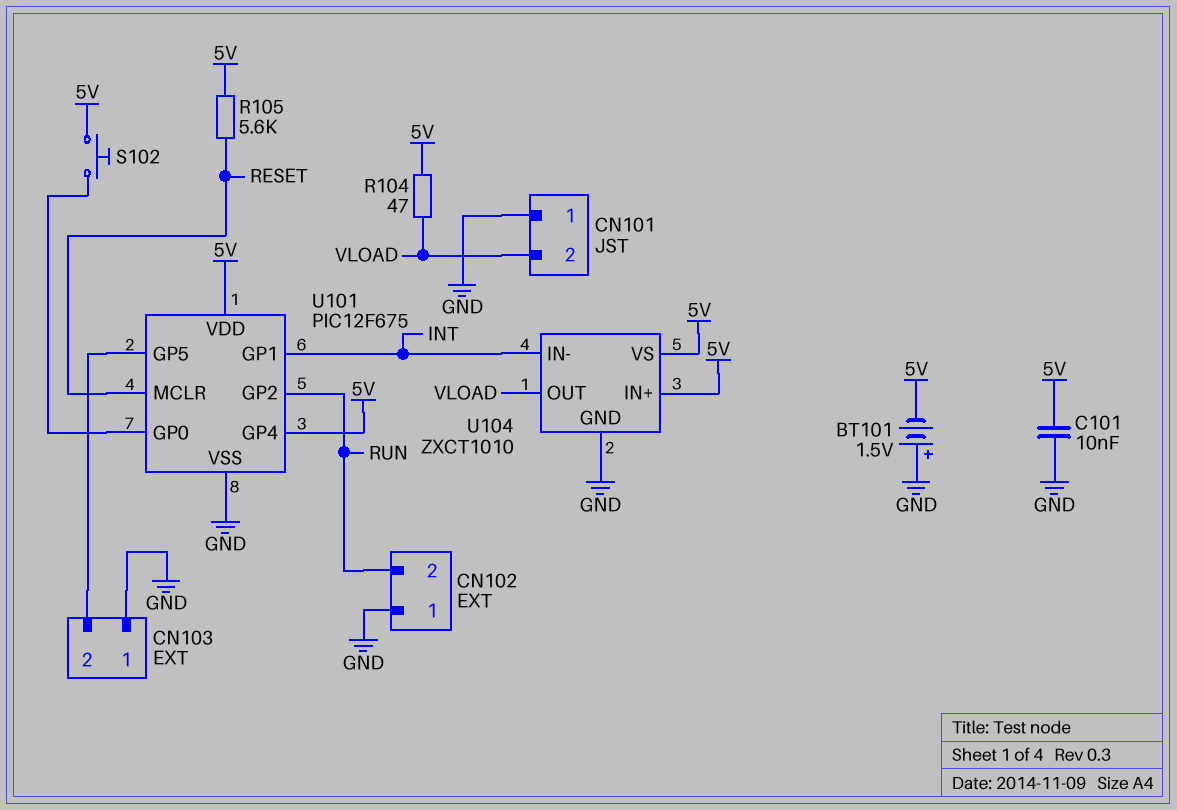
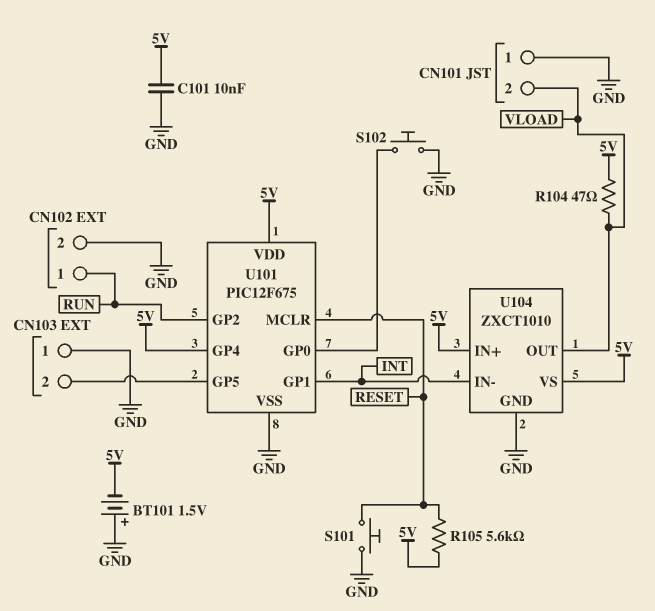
CN102 pin 1: GND -> RUN
CN102 pin 2: RUN -> GND
S101: none -> button (GND, RESET)
S102: button (5V, U101/GP0) -> button (GND, U101/GP0)

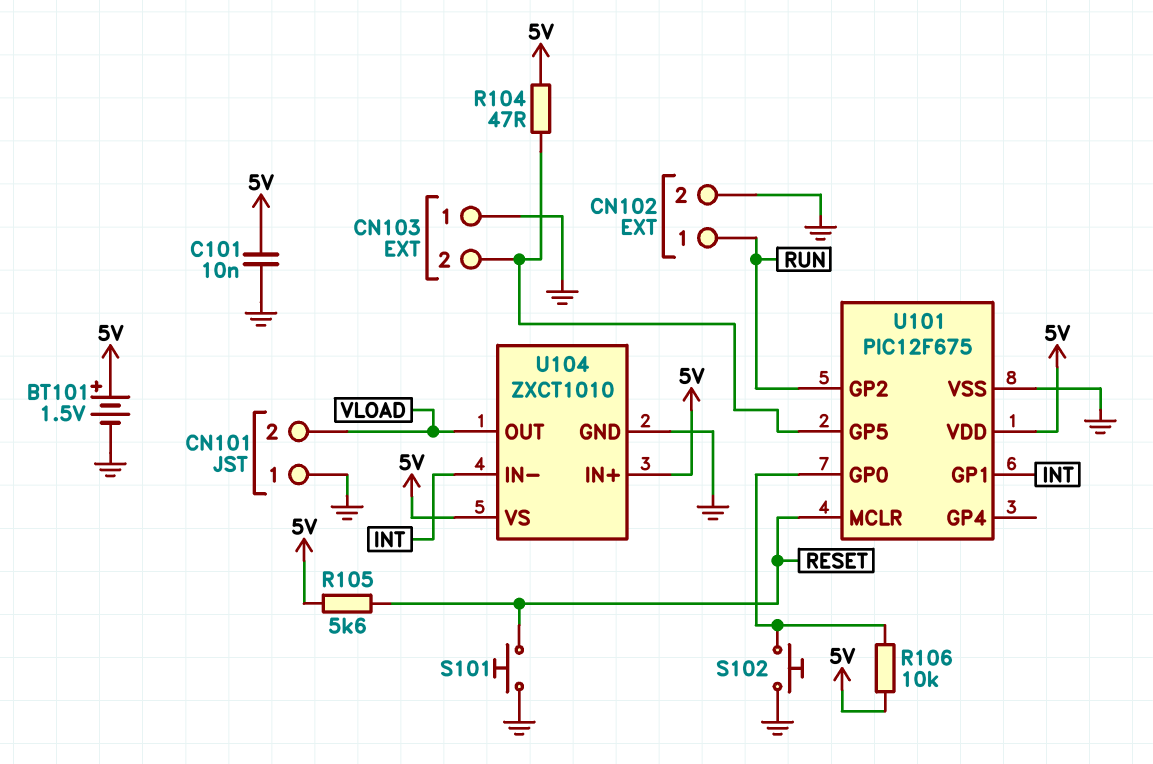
BT101: 1.5V (plus GND, minus 5V) -> 1.5V (plus 5V, minus GND)
R104: 47 (5V, VLOAD) -> 47 (5V, CN103/2)
R106: none -> 10k (5V, U101/GP0)
U101 pin GP4: 5V -> none

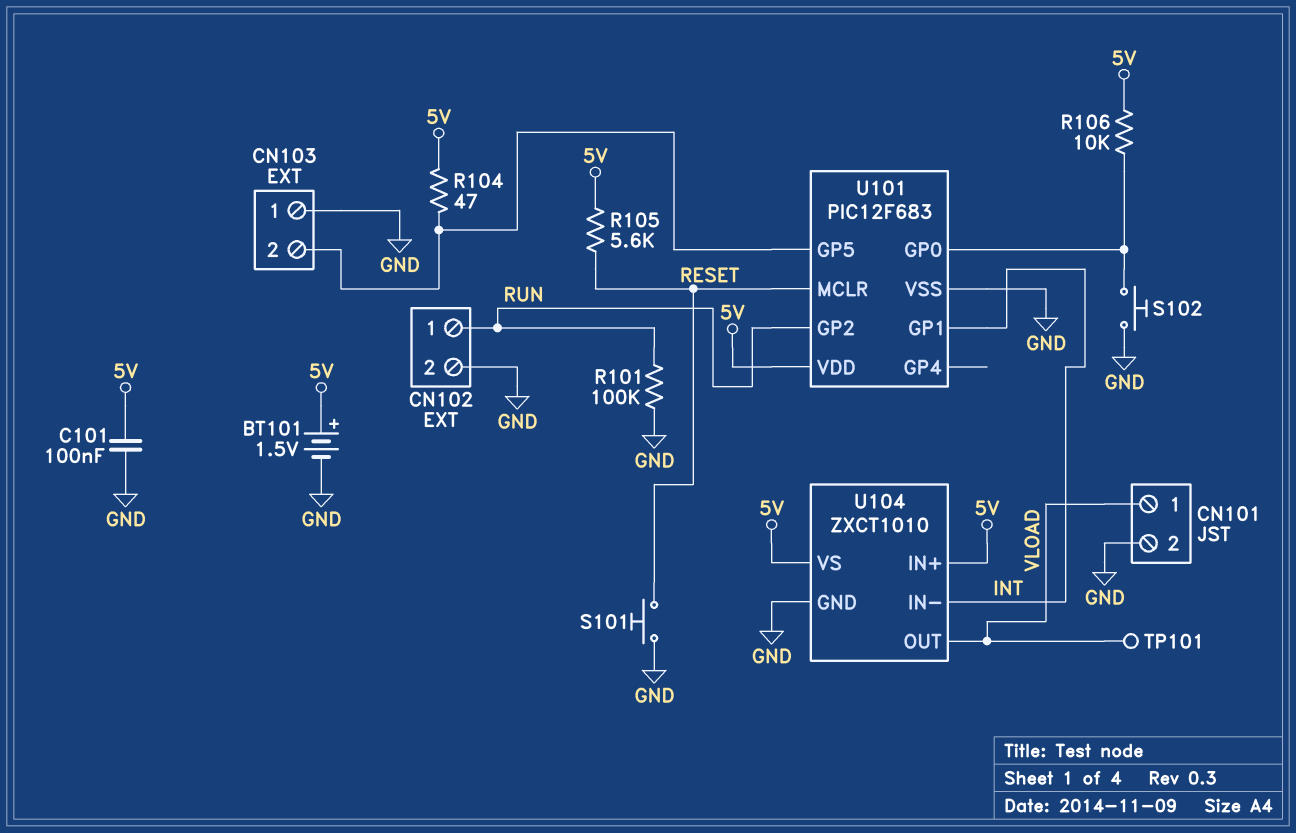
C101: 10nF (5V, GND) -> 100nF (5V, GND)
CN101 pin 1: GND -> VLOAD
CN101 pin 2: VLOAD -> GND
R101: none -> 100k (GND, RUN)
TP101: none -> test point (VLOAD)
U101: PIC12F675 -> PIC12F683

